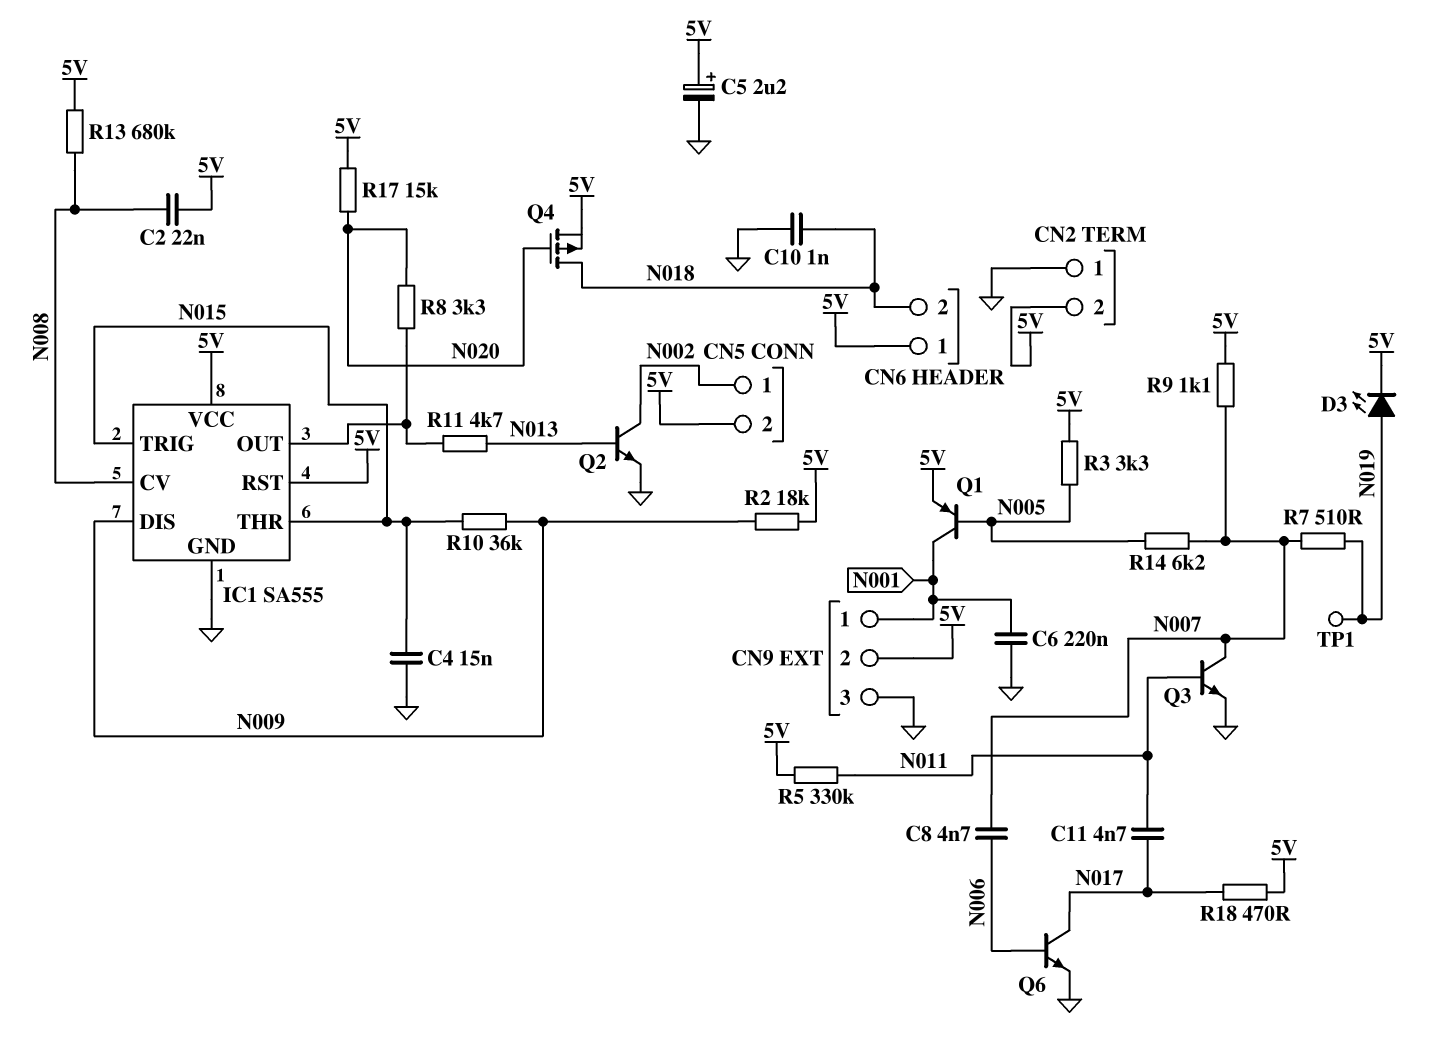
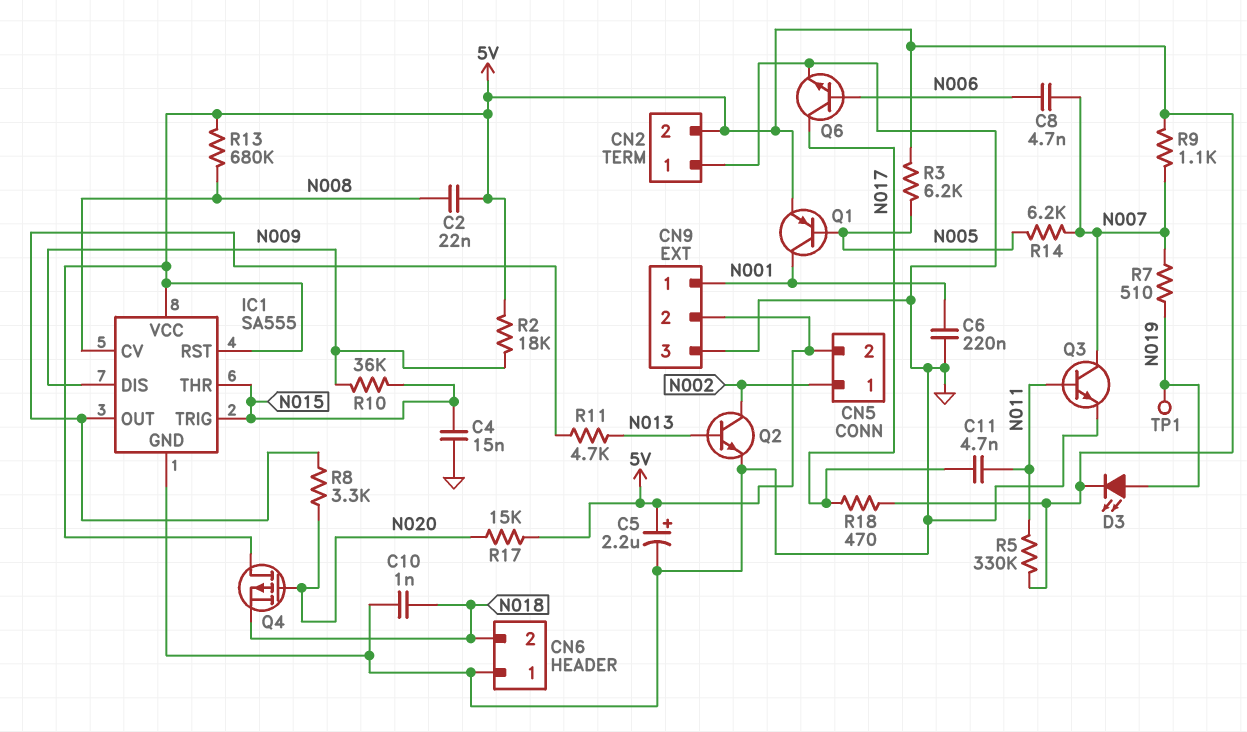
CN6 pin 1: 5V -> GND
Q4: PMOS (G N020, D N018, S 5V) -> PMOS (G N020, D 5V, S N018)
R3: 3.3k (5V, N005) -> 6.2k (5V, N005)

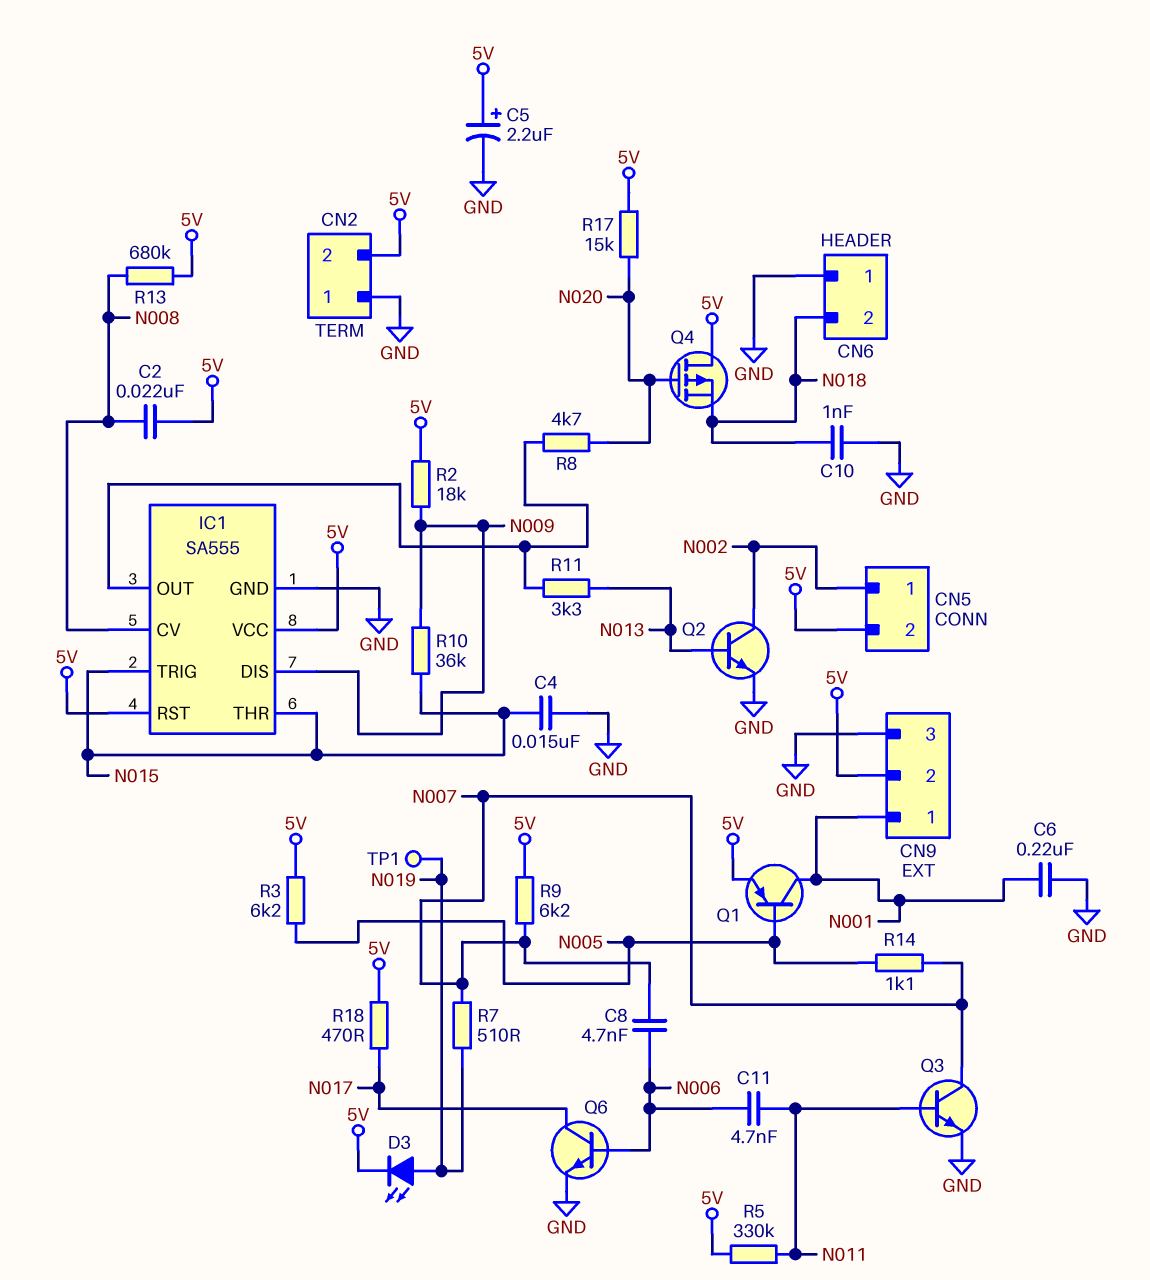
C11: 4.7nF (N011, N017) -> 4.7nF (N006, N011)
R8: 3.3k (IC1/OUT, N020) -> 4.7k (IC1/OUT, N020)
R9: 1.1k (5V, N007) -> 6.2k (5V, N007)
R11: 4.7k (IC1/OUT, N013) -> 3.3k (IC1/OUT, N013)
R14: 6.2k (N005, N007) -> 1.1k (N005, N007)

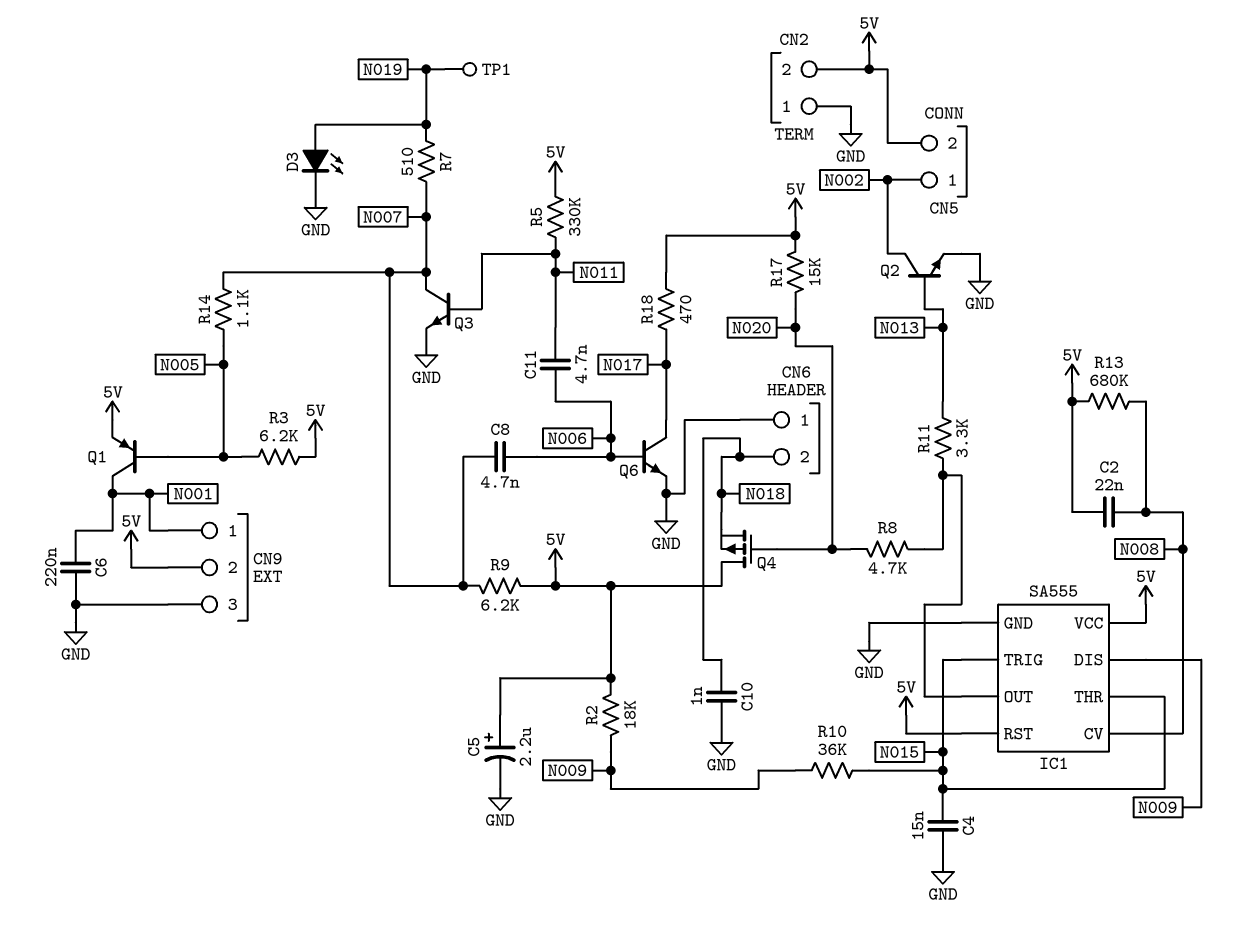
D3: LED (A N019, K 5V) -> LED (A N019, K GND)

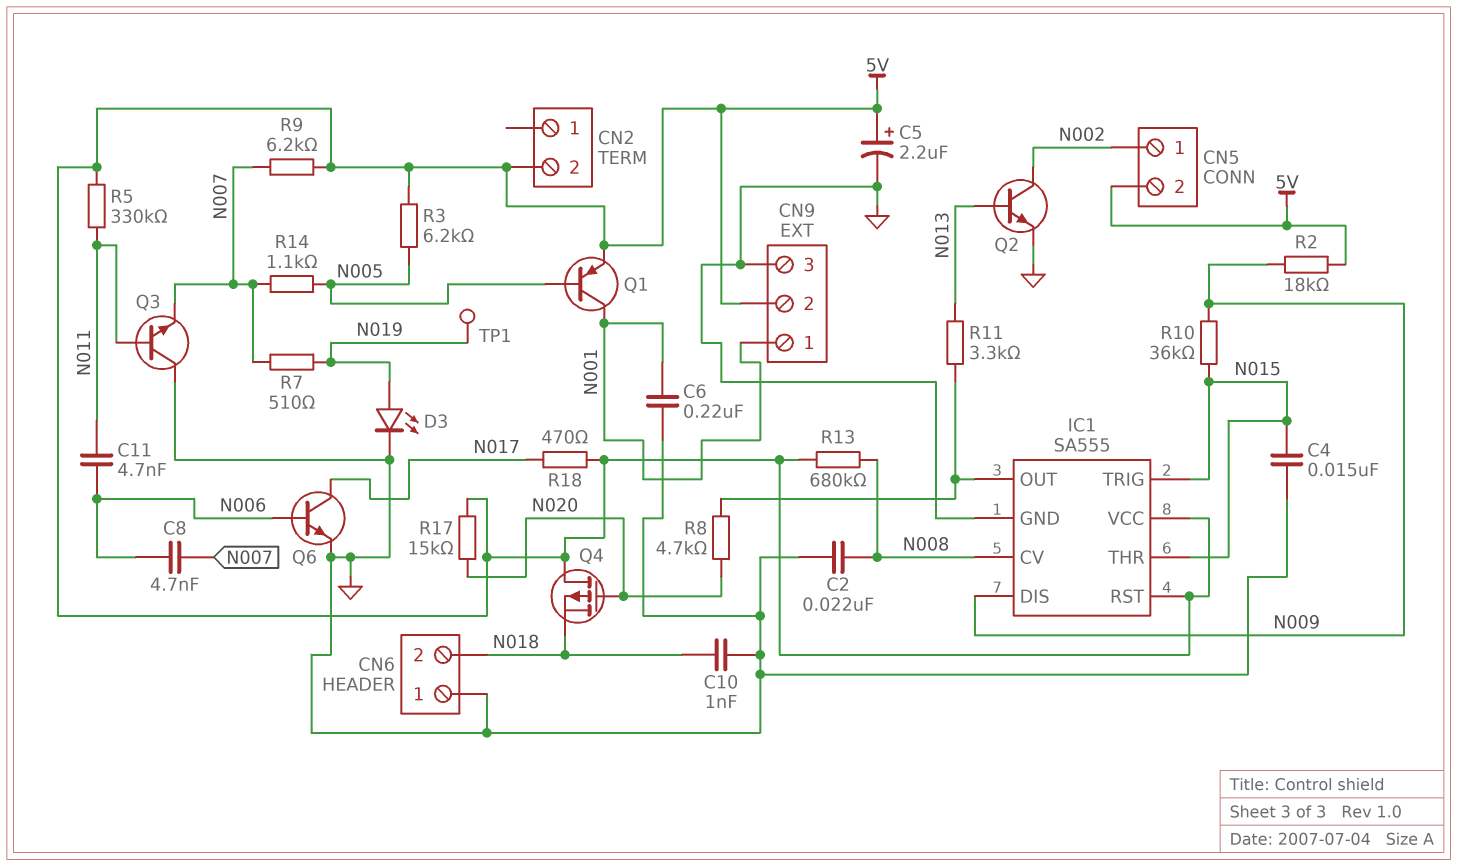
C2: 22nF (5V, N008) -> 22nF (GND, N008)
CN2 pin 1: GND -> none
Q3: NPN (B N011, C N007, E GND) -> NPN (B N011, C GND, E N007)

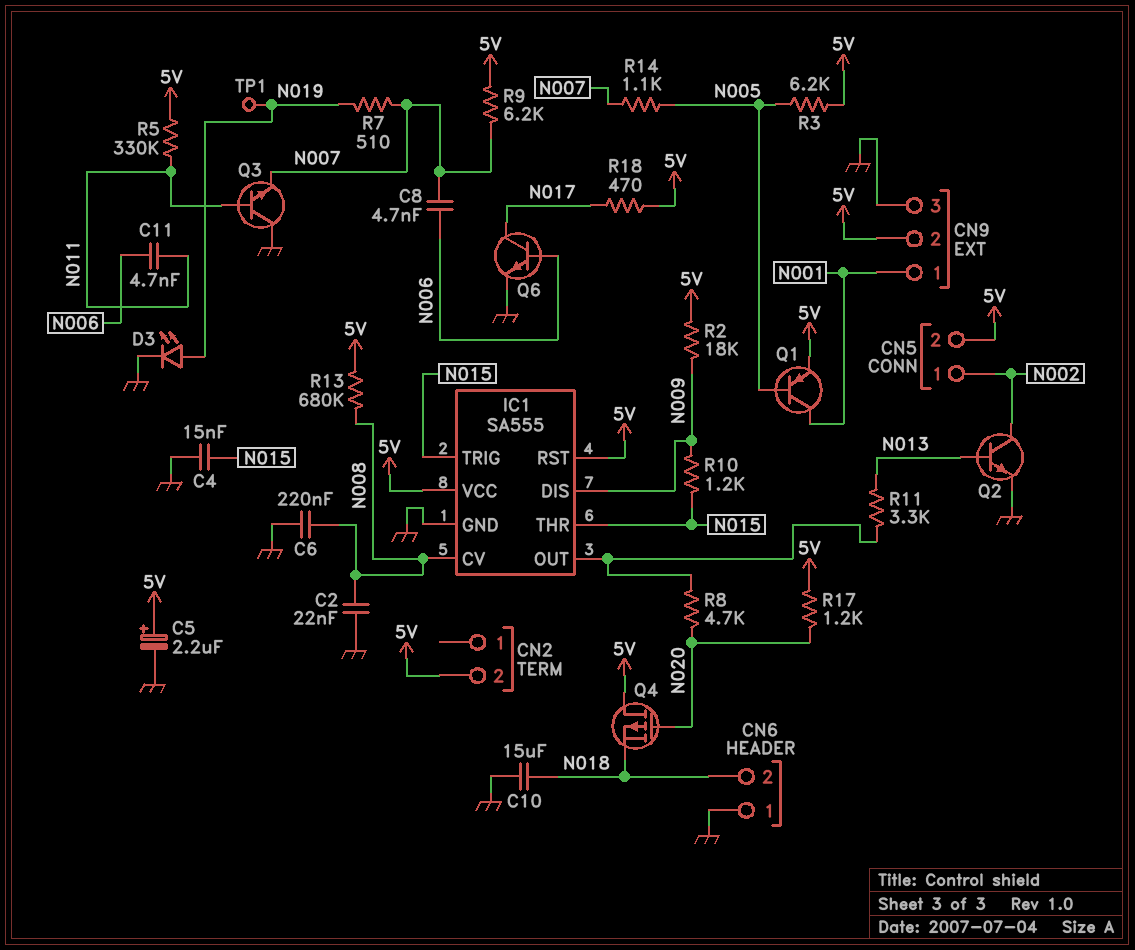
C6: 220nF (GND, N001) -> 220nF (GND, N008)
C10: 1nF (GND, N018) -> 15uF (GND, N018)
R10: 36k (N009, N015) -> 1.2k (N009, N015)
R17: 15k (5V, N020) -> 1.2k (5V, N020)

